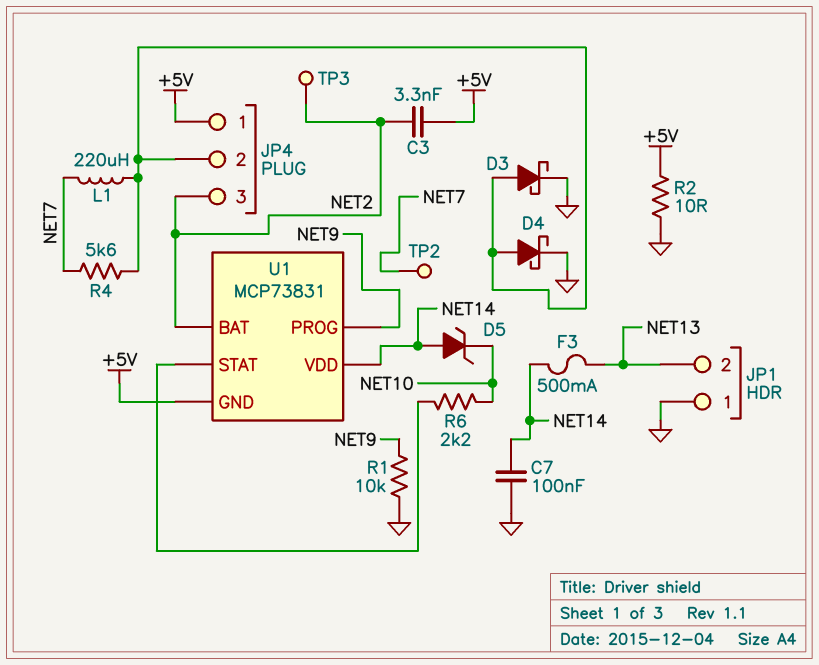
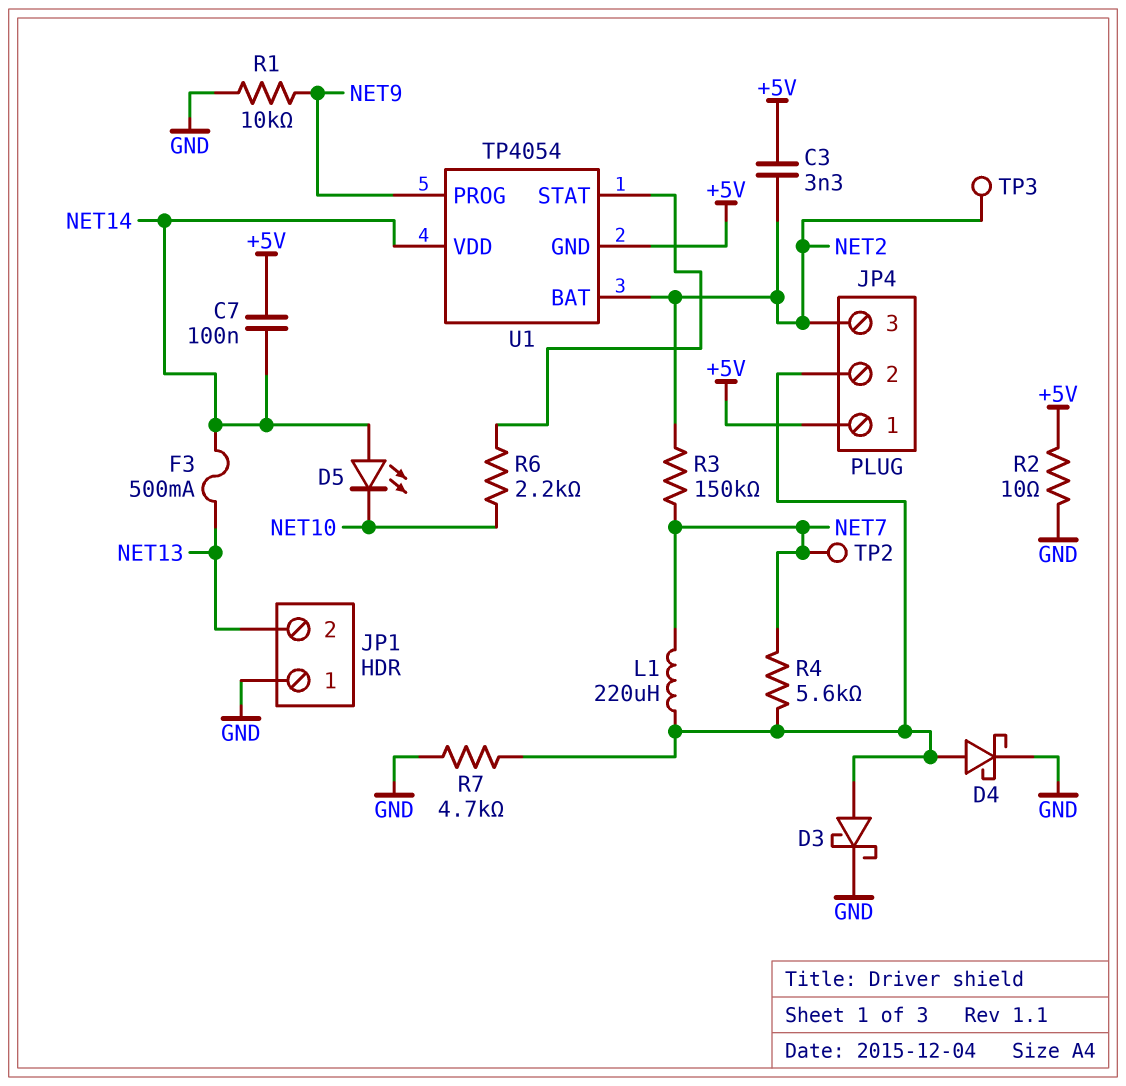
C7: 100nF (GND, NET14) -> 100nF (+5V, NET14)
D5: zener (A NET14, K NET10) -> LED (A NET14, K NET10)
R3: none -> 150k (NET2, NET7)
R7: none -> 4.7k (GND, JP4/2)
U1: MCP73831 -> TP4054

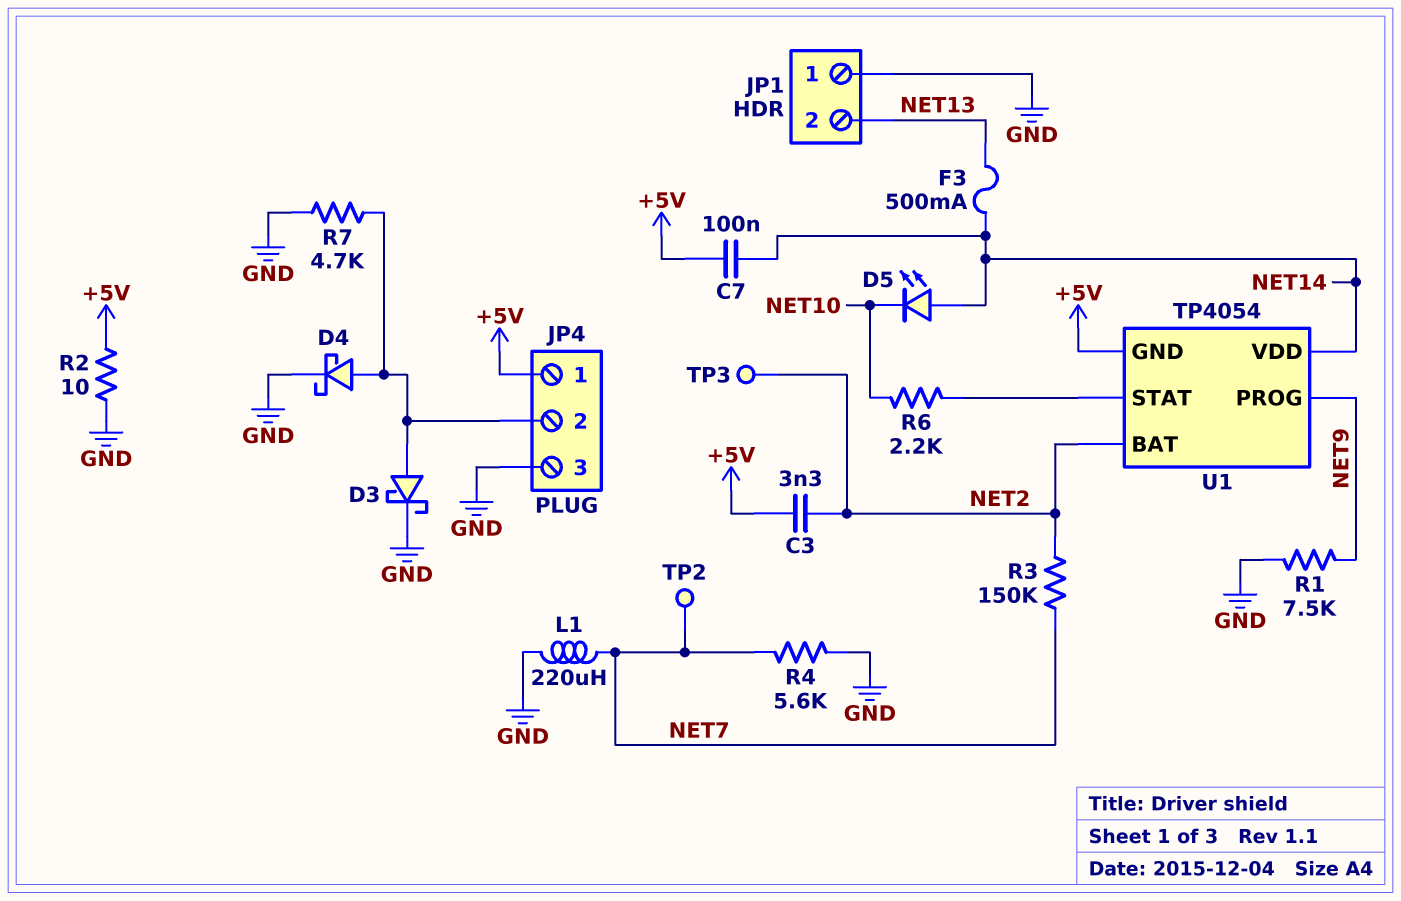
JP4 pin 3: NET2 -> GND
L1: 220uH (JP4/2, NET7) -> 220uH (GND, NET7)
R1: 10k (GND, NET9) -> 7.5k (GND, NET9)
R4: 5.6k (JP4/2, NET7) -> 5.6k (GND, NET7)

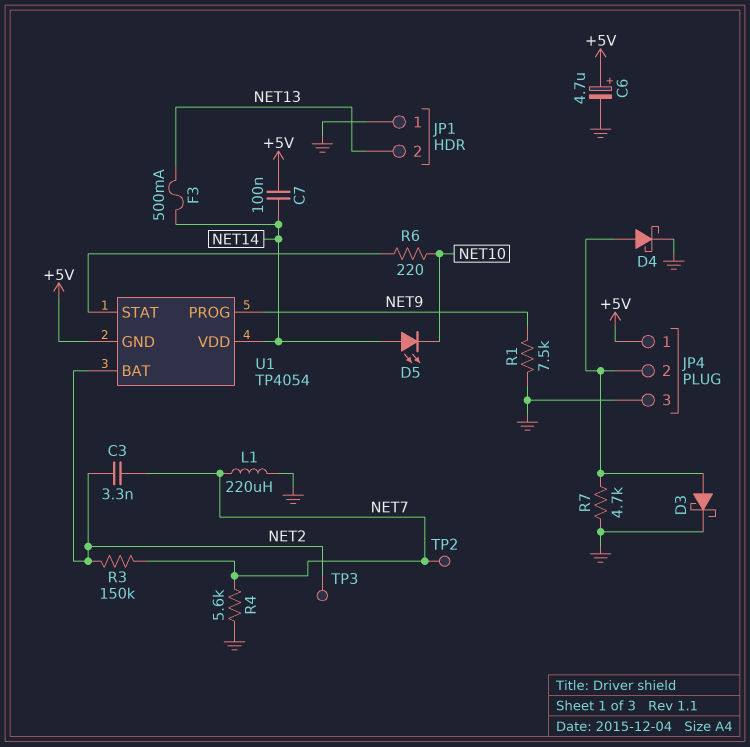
C3: 3.3nF (+5V, NET2) -> 3.3nF (NET2, NET7)
C6: none -> 4.7uF (plus +5V, minus GND)
R2: 10 (+5V, GND) -> none
R6: 2.2k (NET10, U1/STAT) -> 220 (NET10, U1/STAT)

